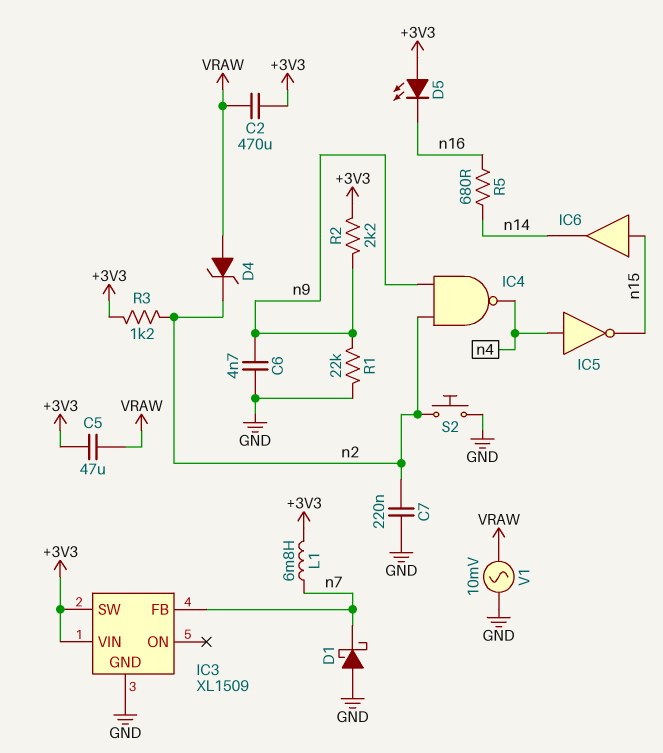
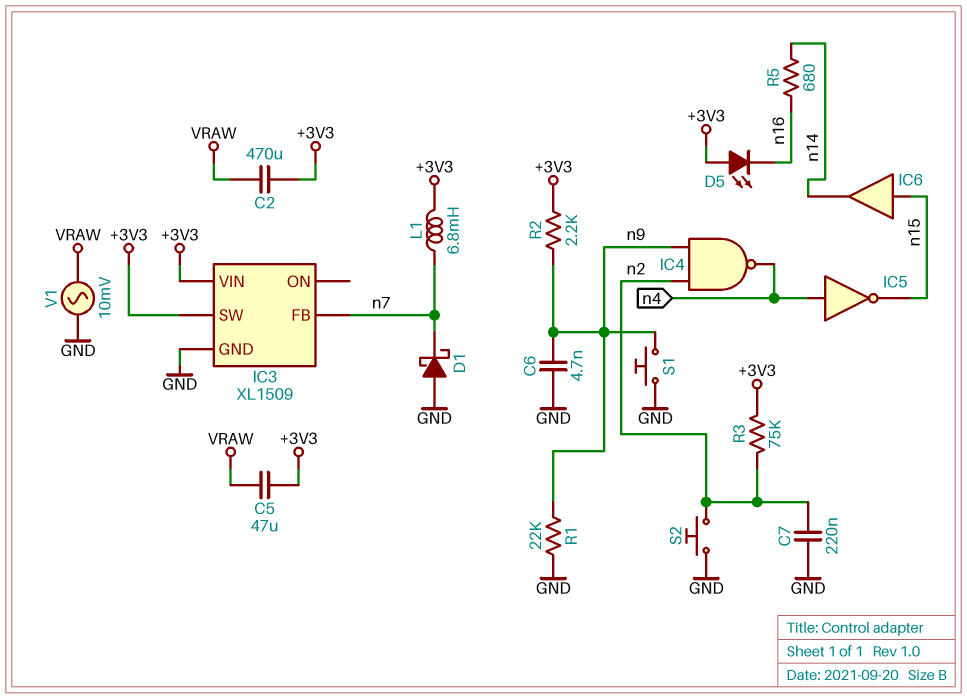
D4: zener (A VRAW, K n2) -> none
R3: 1.2k (+3V3, n2) -> 75k (+3V3, n2)
S1: none -> button (GND, n9)

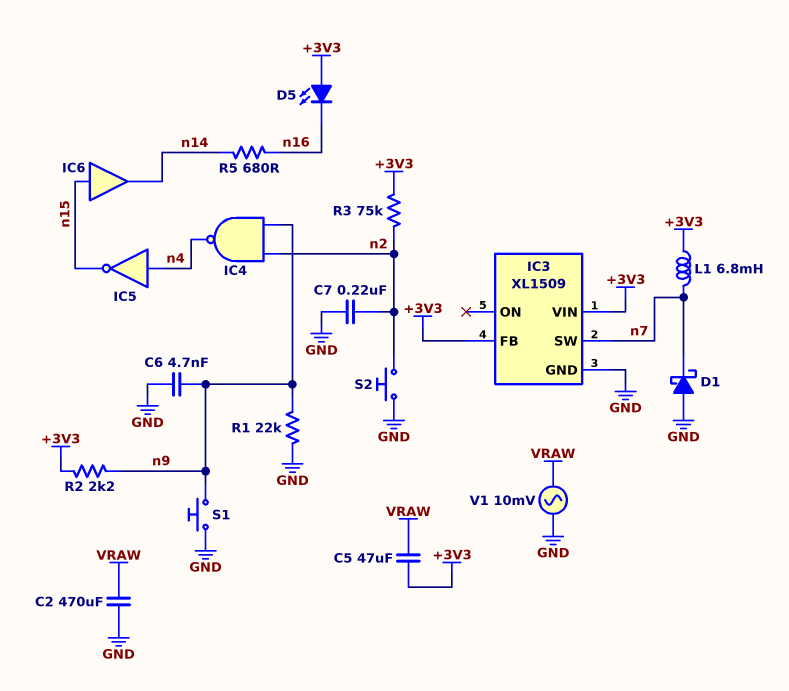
C2: 470uF (+3V3, VRAW) -> 470uF (GND, VRAW)
IC3 pin FB: n7 -> +3V3
IC3 pin SW: +3V3 -> n7

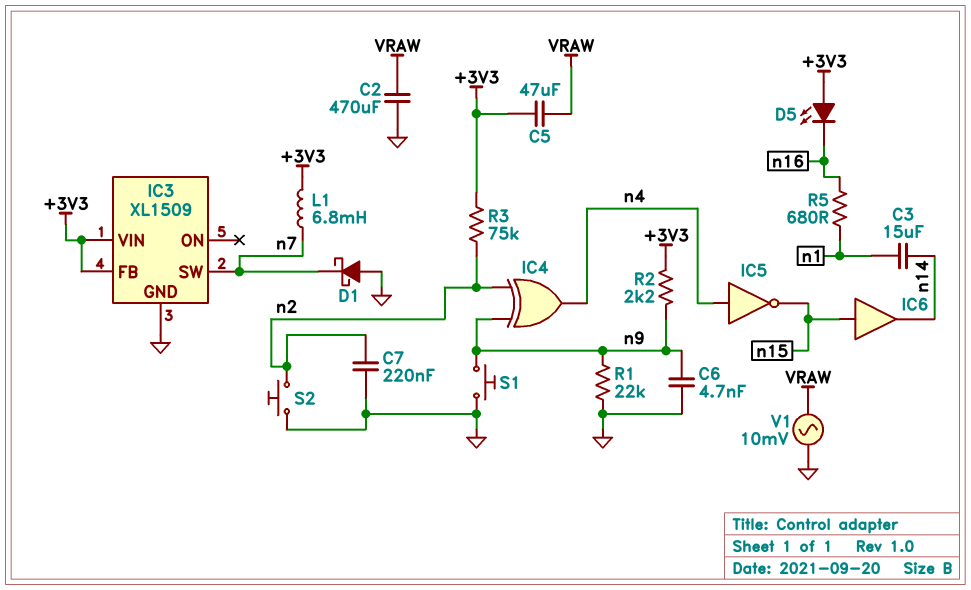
C3: none -> 15uF (n1, n14)
IC4: NAND (in n2, in n9, out n4) -> XOR (in n2, in n9, out n4)
R5: 680 (n14, n16) -> 680 (n1, n16)

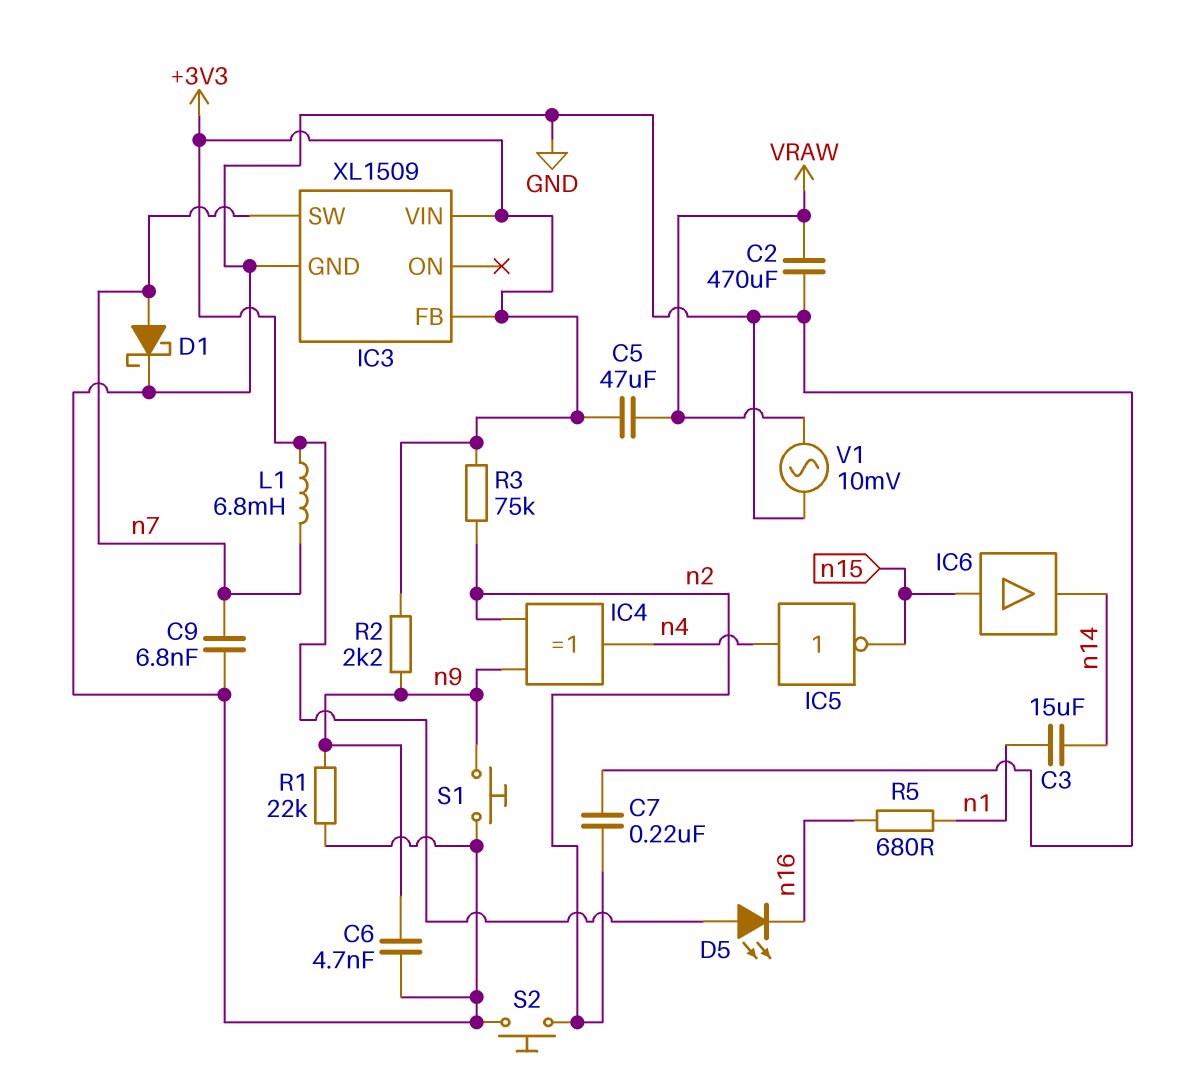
C9: none -> 6.8nF (GND, n7)
D1: schottky (A GND, K n7) -> schottky (A n7, K GND)

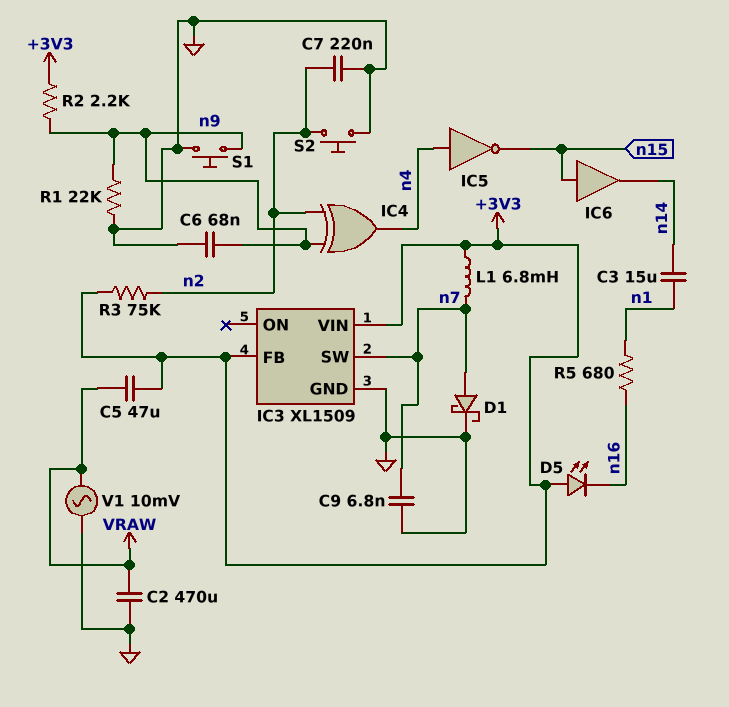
C6: 4.7nF (GND, n9) -> 68nF (GND, n9)

